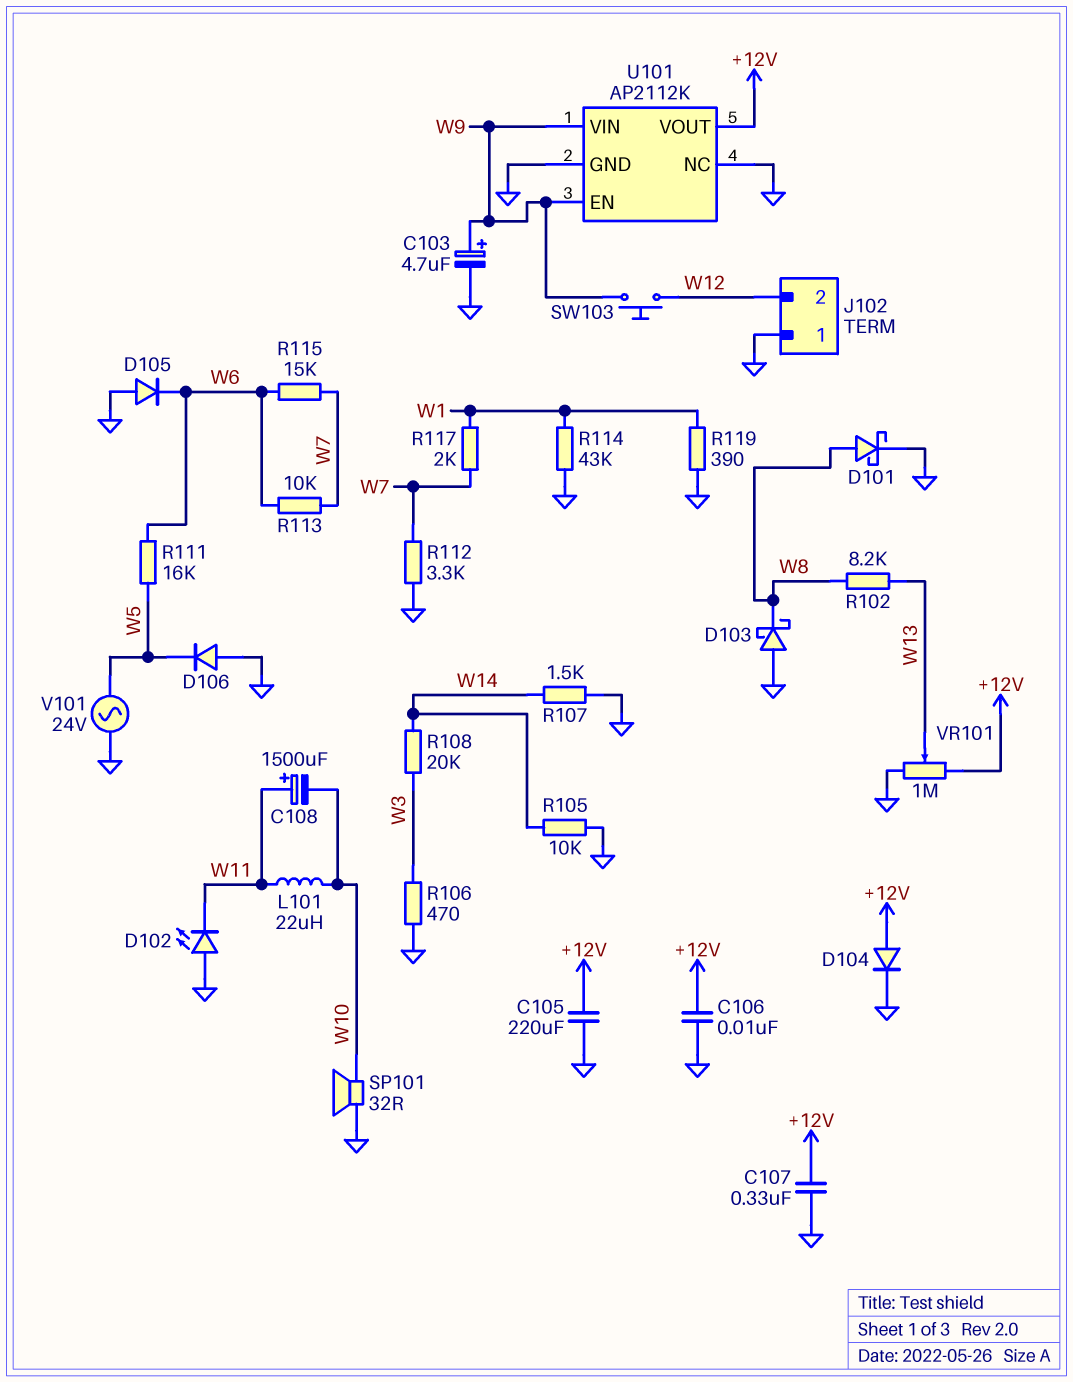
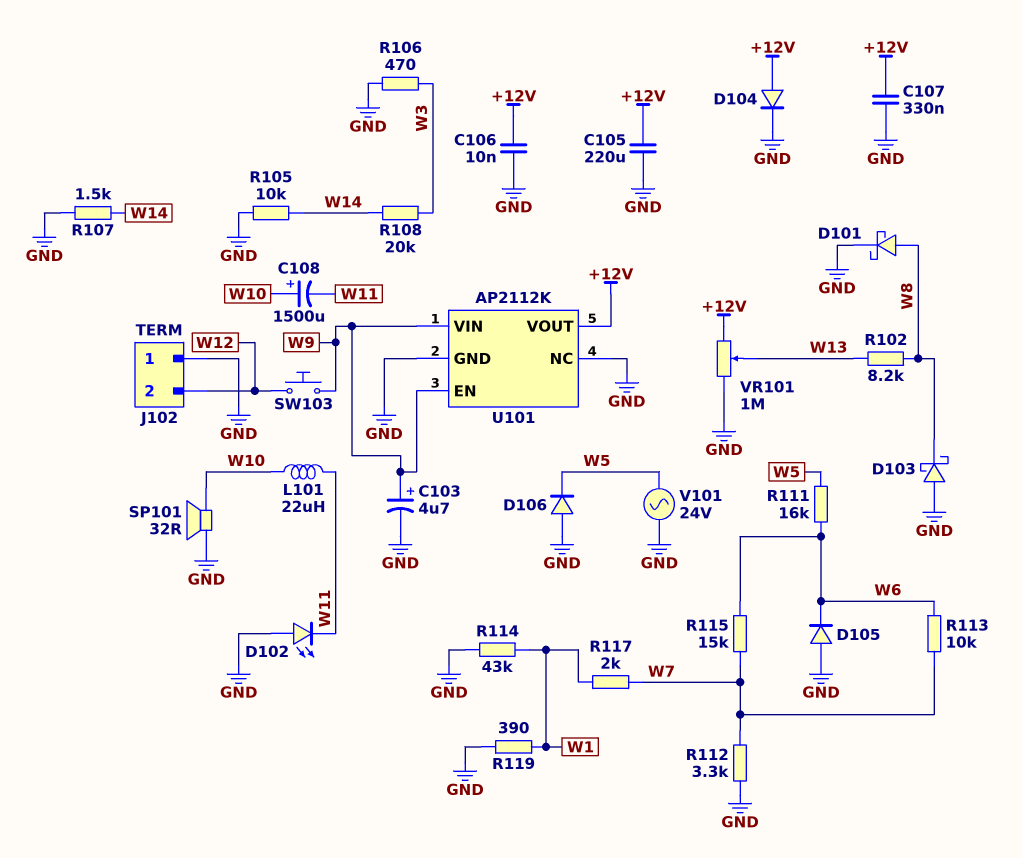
C108: 1500uF (plus W11, minus W10) -> 1500uF (plus W10, minus W11)

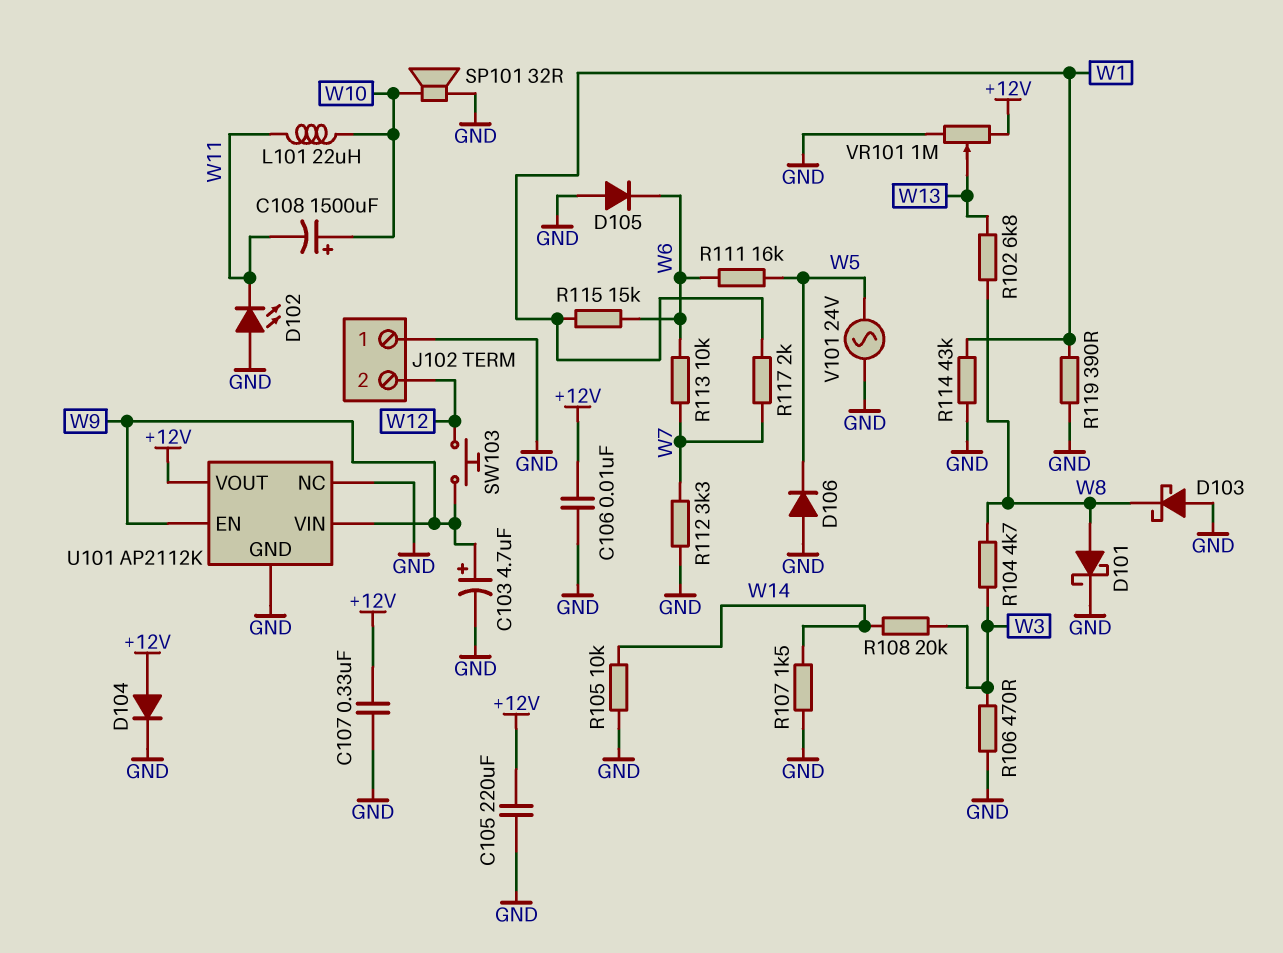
R102: 8.2k (W8, W13) -> 6.8k (W8, W13)
R104: none -> 4.7k (W3, W8)
R115: 15k (W6, W7) -> 15k (W1, W6)

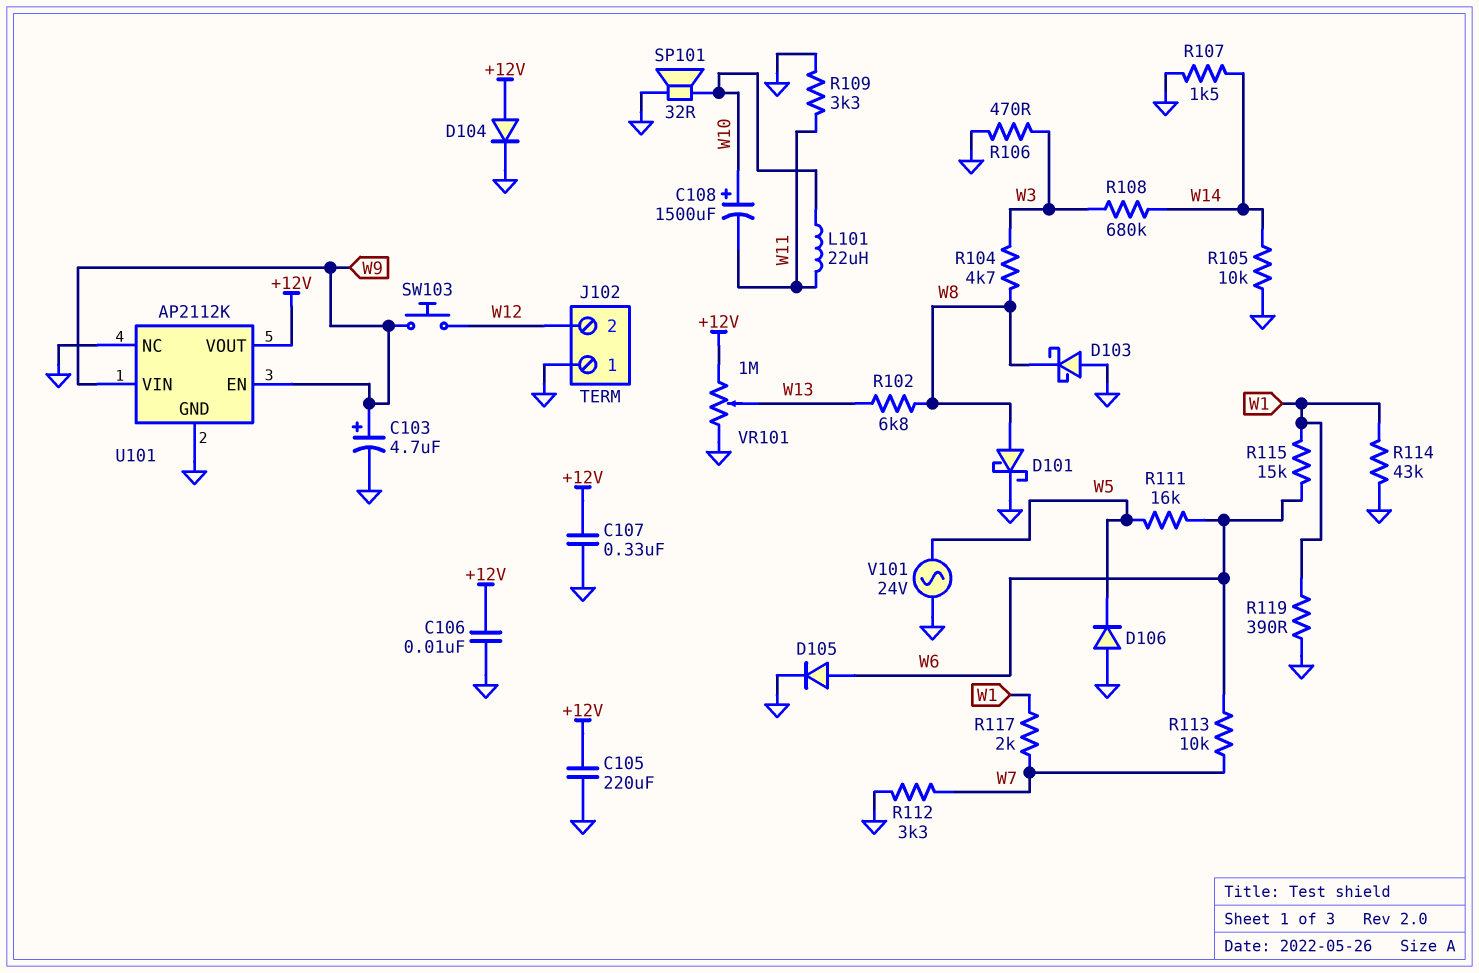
D102: LED (A GND, K W11) -> none
D105: diode (A GND, K W6) -> diode (A W6, K GND)
R108: 20k (W3, W14) -> 680k (W3, W14)
R109: none -> 3.3k (GND, W11)

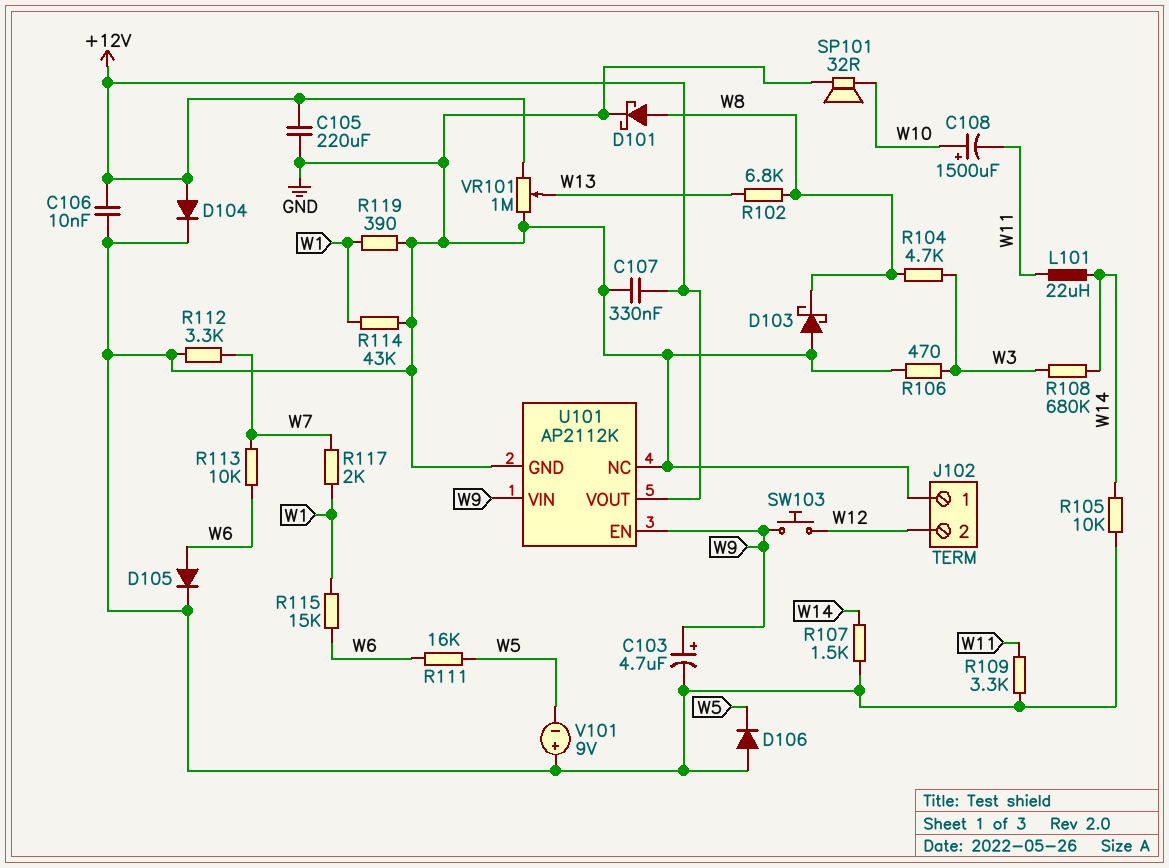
L101: 22uH (W10, W11) -> 22uH (W11, W14)
V101: AC 24V (GND, W5) -> 9V (plus GND, minus W5)

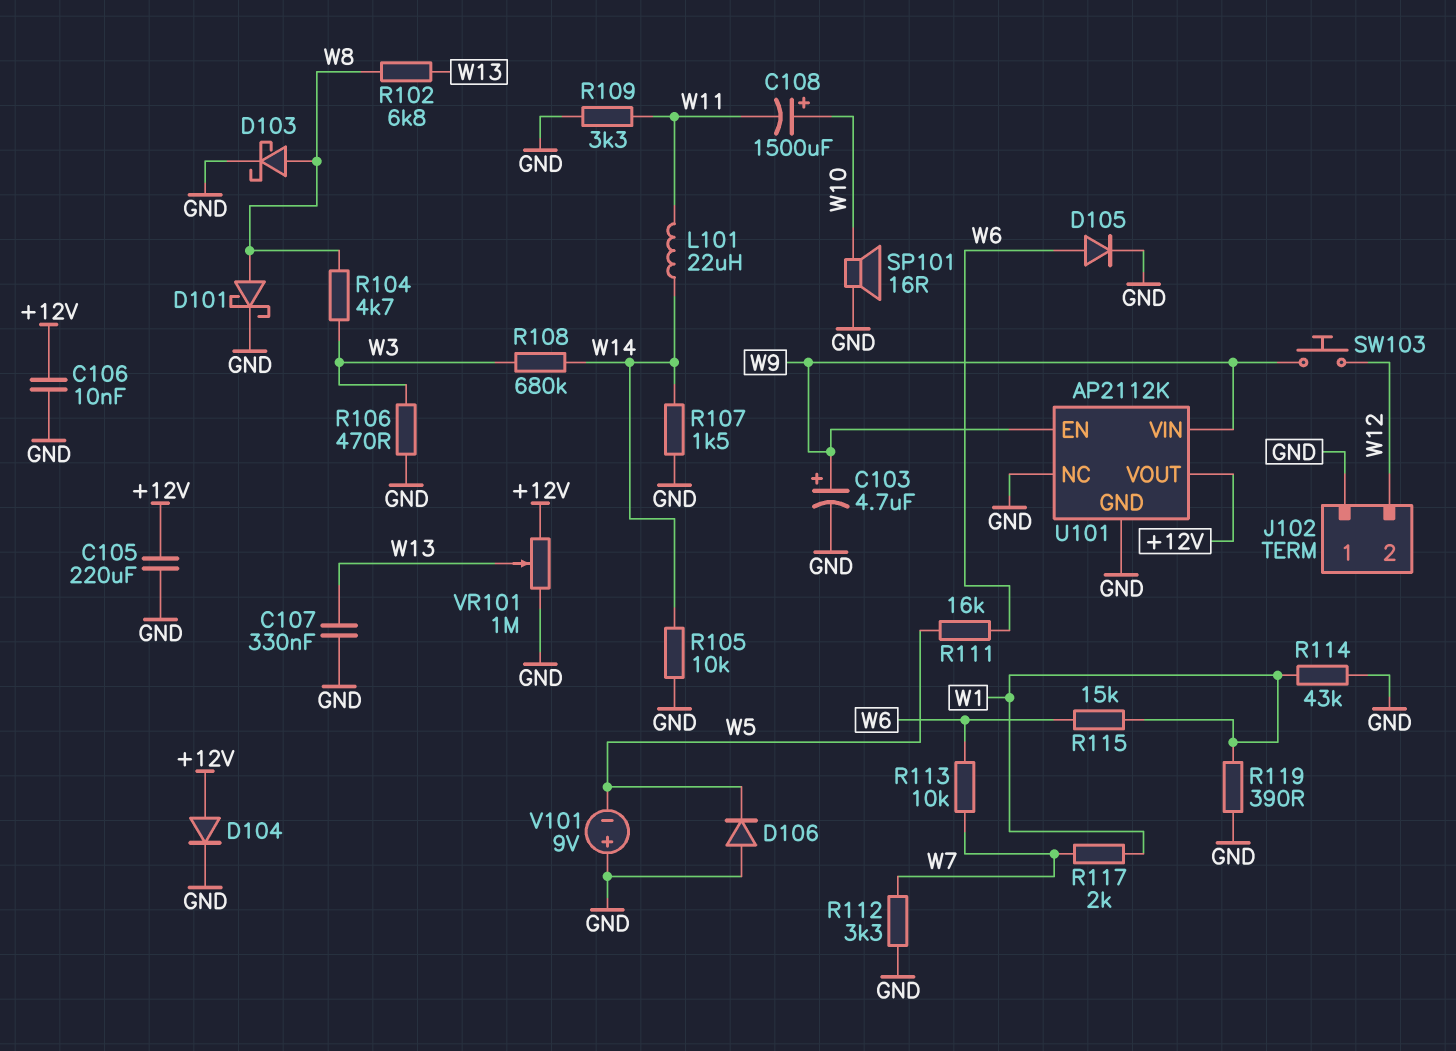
C107: 330nF (+12V, GND) -> 330nF (GND, W13)
D103: schottky (A GND, K W8) -> schottky (A W8, K GND)
SP101: speaker 32R (GND, W10) -> speaker 16R (GND, W10)

